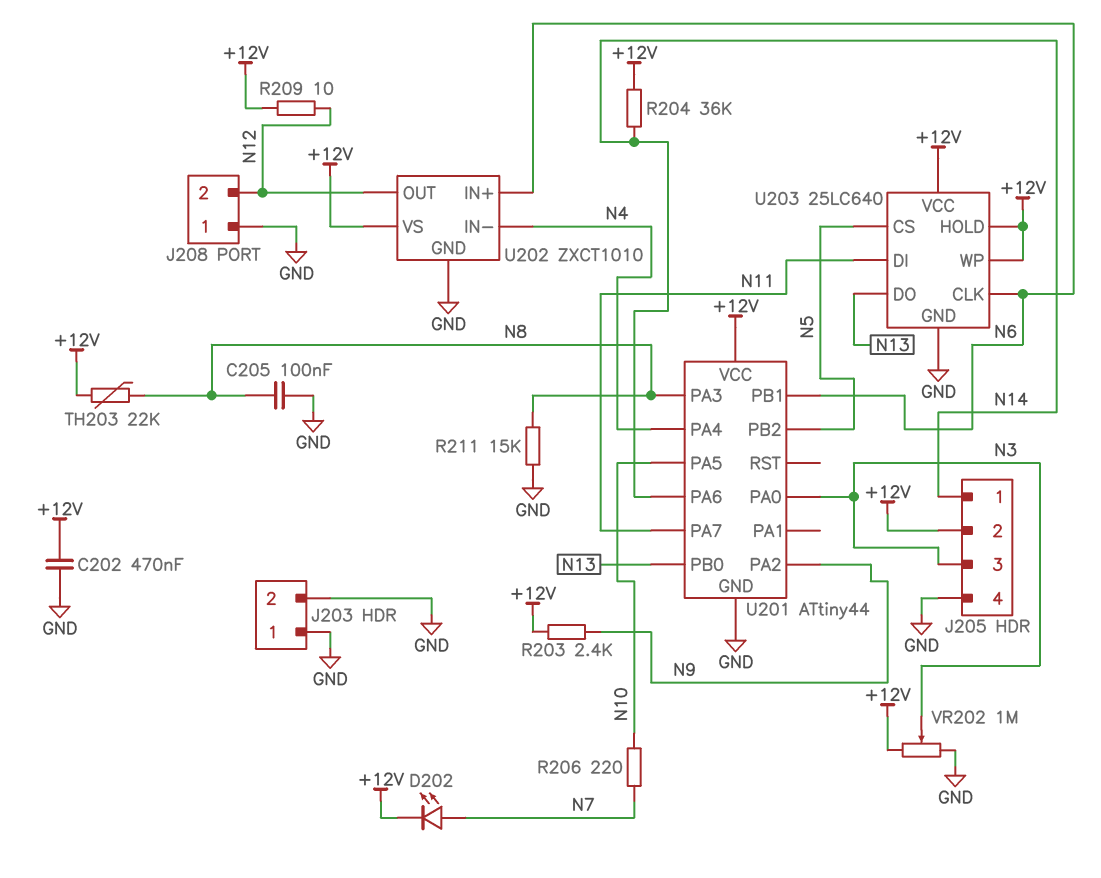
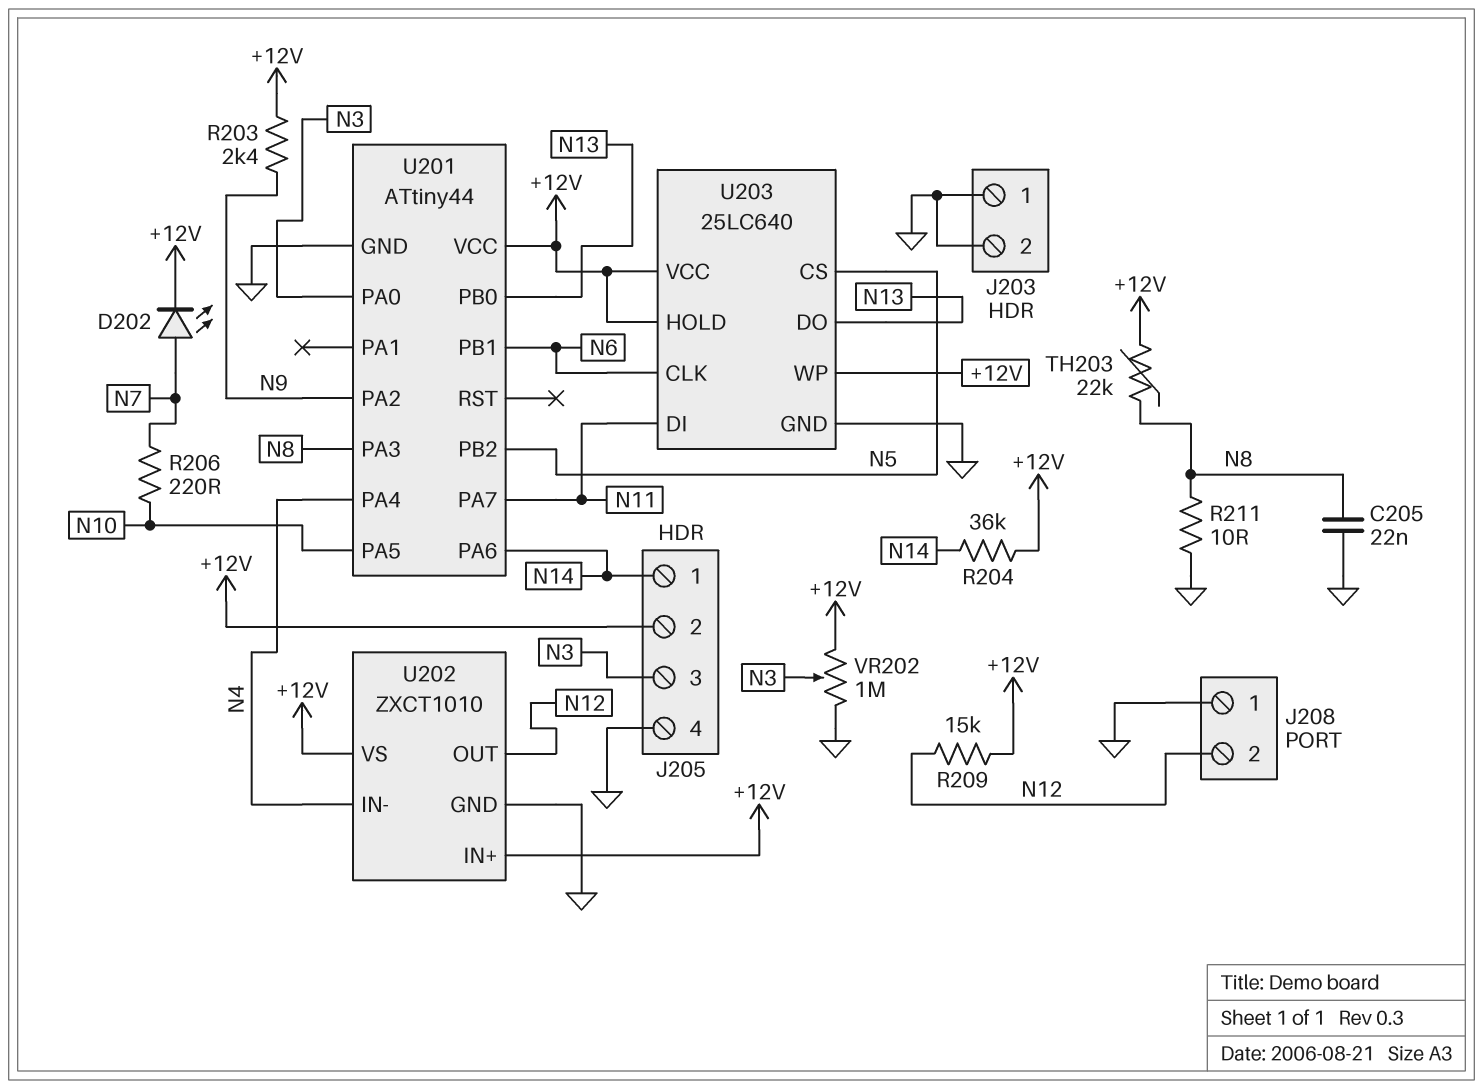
C202: 470nF (+12V, GND) -> none
C205: 100nF (GND, N8) -> 22nF (GND, N8)
R209: 10 (+12V, N12) -> 15k (+12V, N12)
R211: 15k (GND, N8) -> 10 (GND, N8)
U202 pin IN+: N6 -> +12V

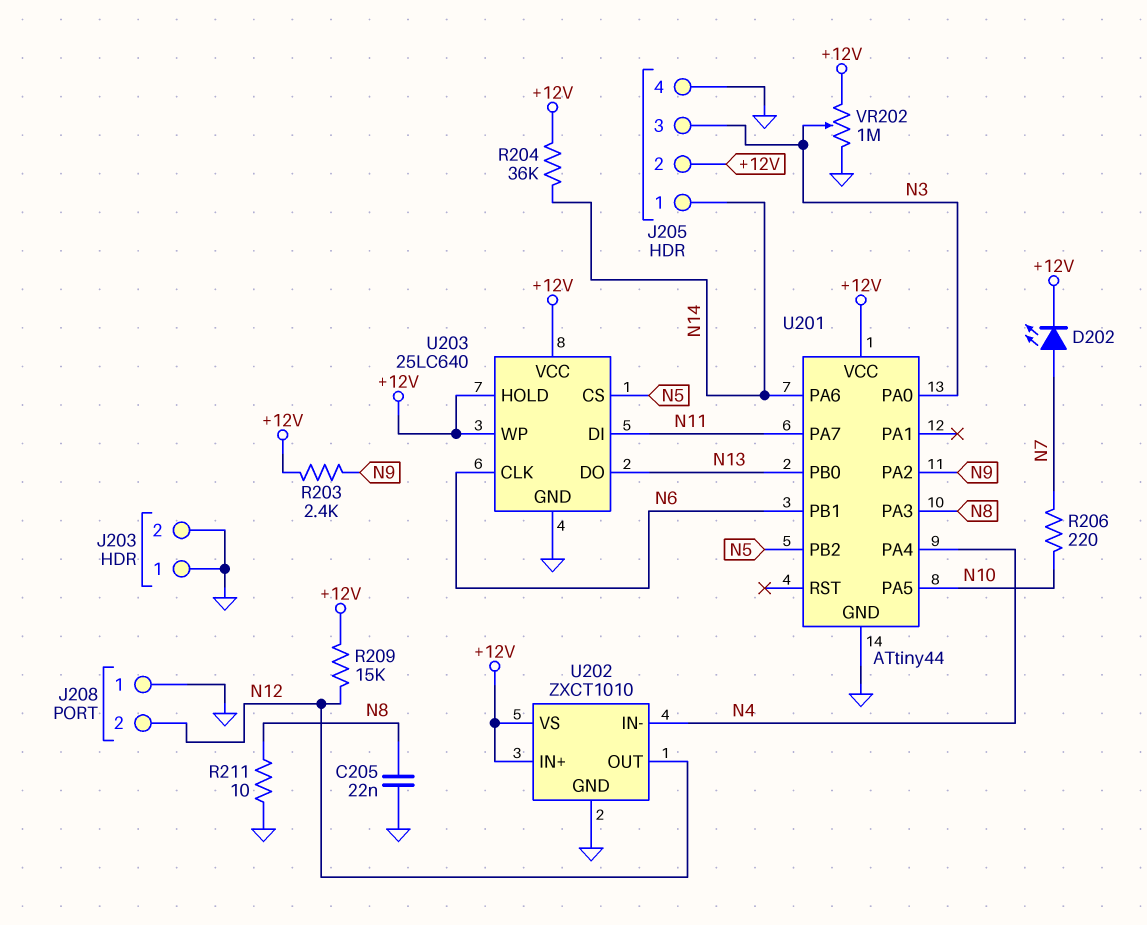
TH203: 22k (+12V, N8) -> none

